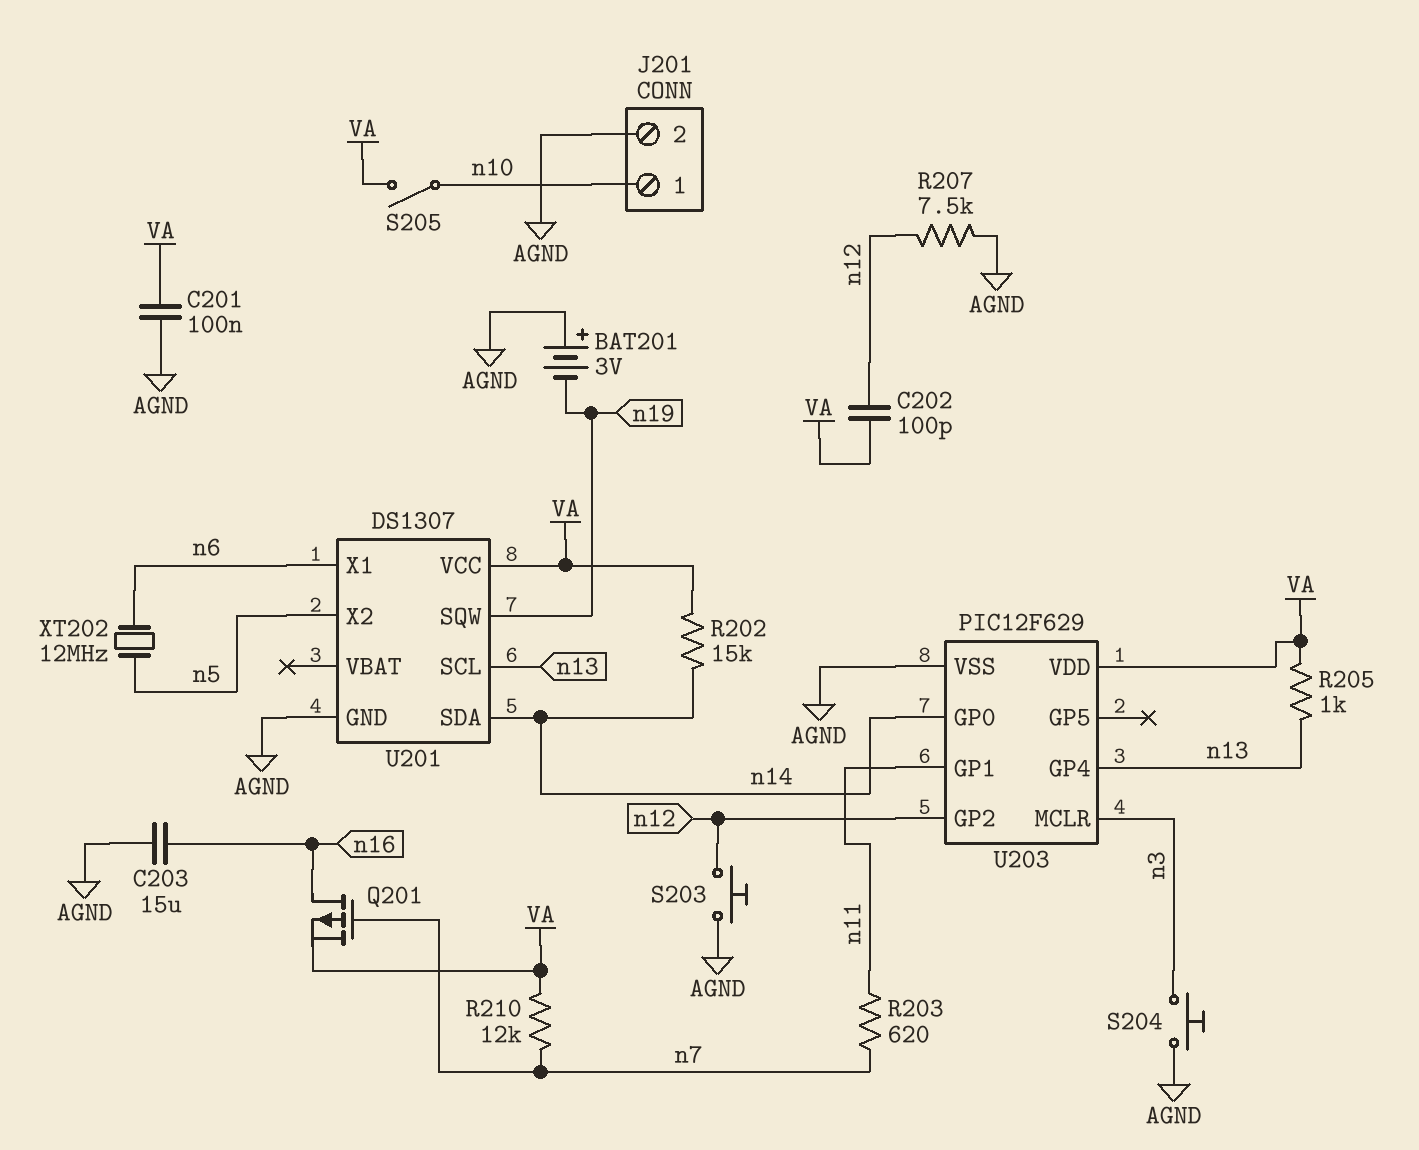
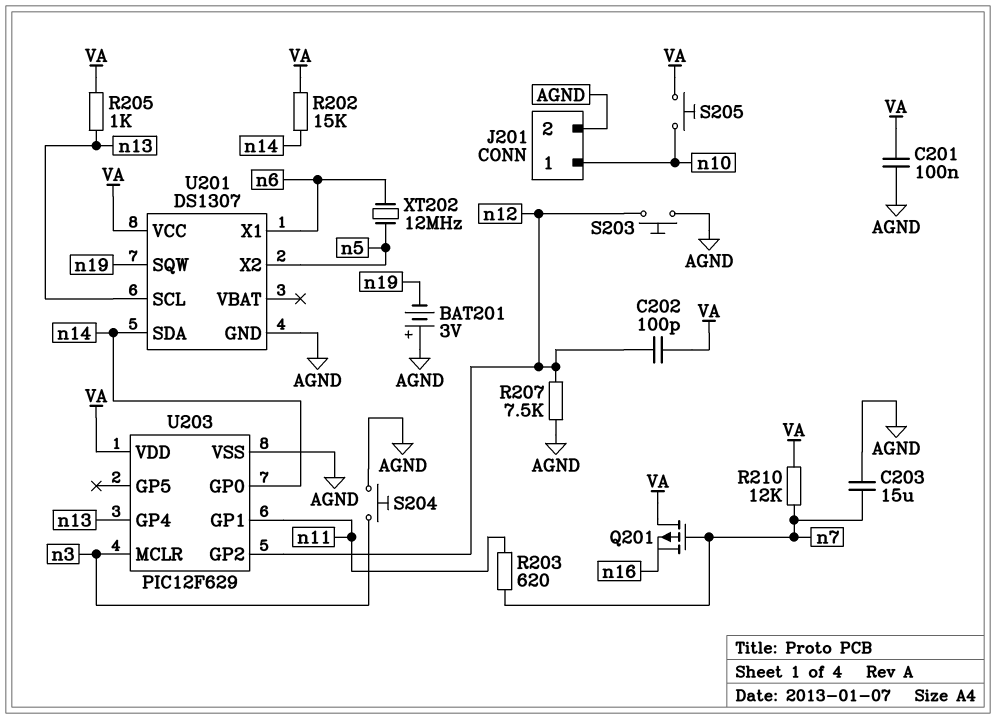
C203: 15uF (AGND, n16) -> 15uF (AGND, n7)
Q201: PMOS (G n7, D n16, S VA) -> PMOS (G n7, D VA, S n16)
S205: switch (VA, n10) -> button (VA, n10)

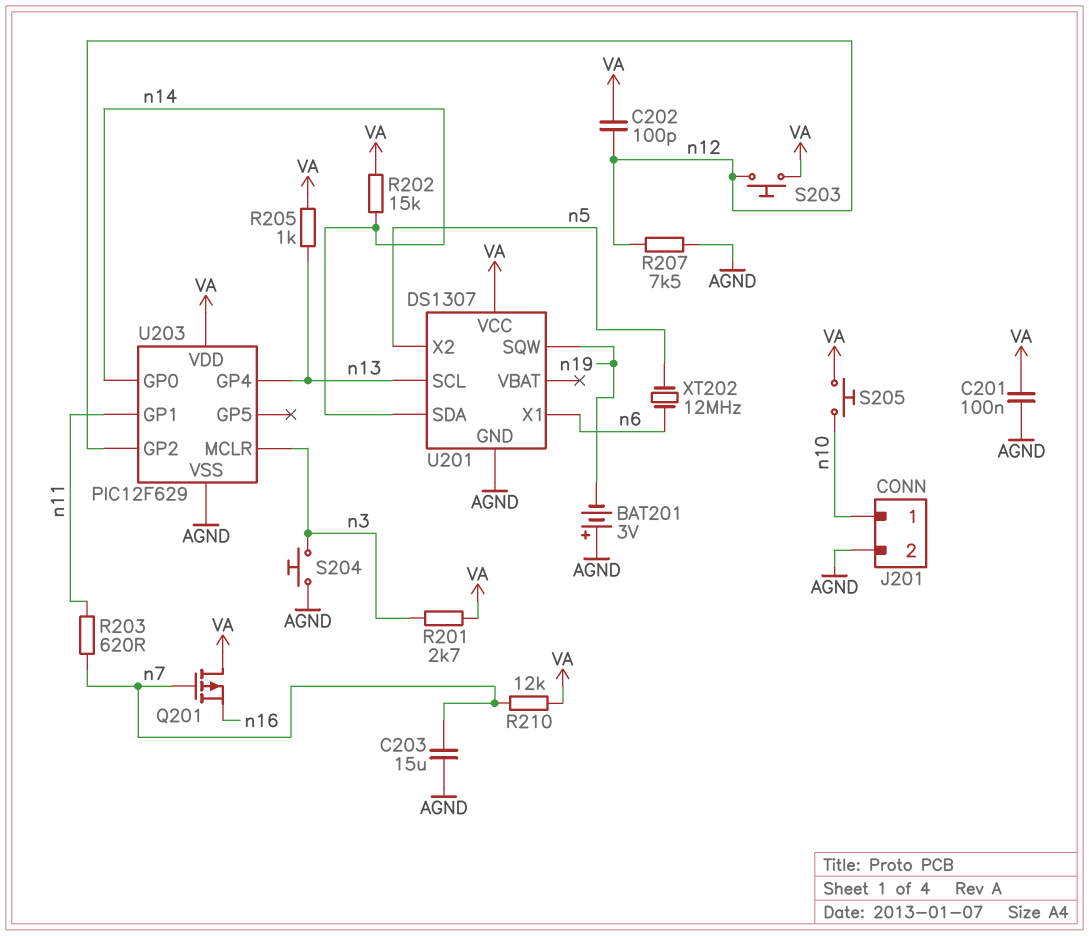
R201: none -> 2.7k (VA, n3)
S203: button (AGND, n12) -> button (VA, n12)

